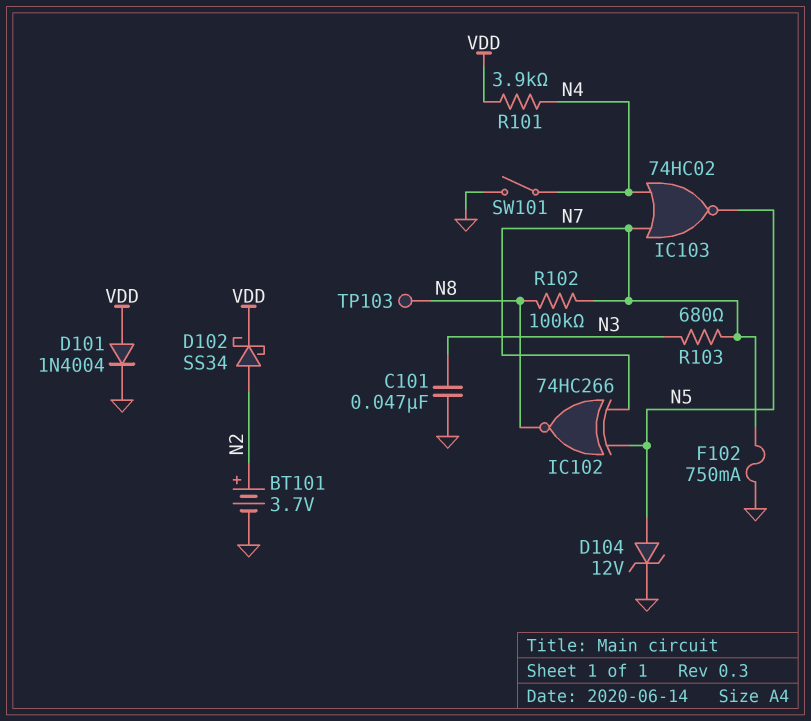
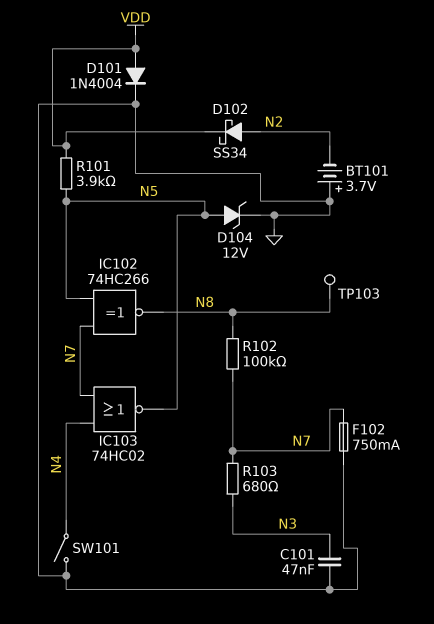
BT101: 3.7V (plus N2, minus GND) -> 3.7V (plus GND, minus N2)
R101: 3.9k (N4, VDD) -> 3.9k (N5, VDD)

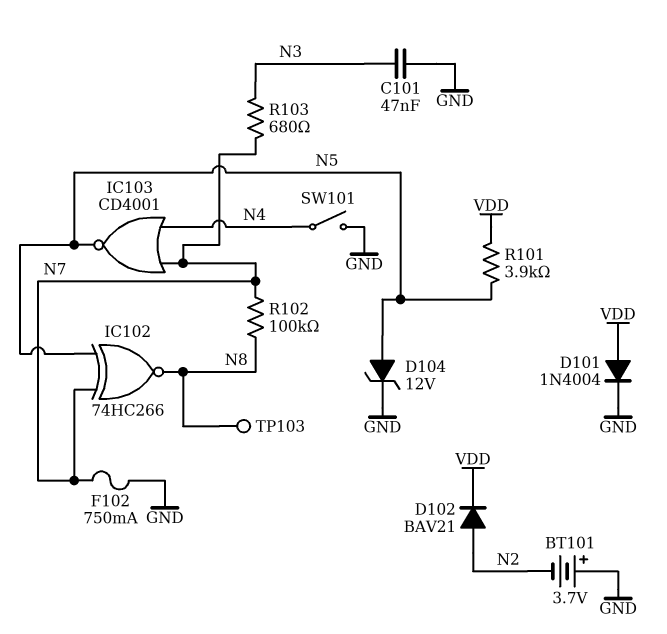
D102: schottky SS34 (A N2, K VDD) -> diode BAV21 (A N2, K VDD)
IC103: NOR 74HC02 (in N4, in N7, out N5) -> NOR CD4001 (in N4, in N7, out N5)

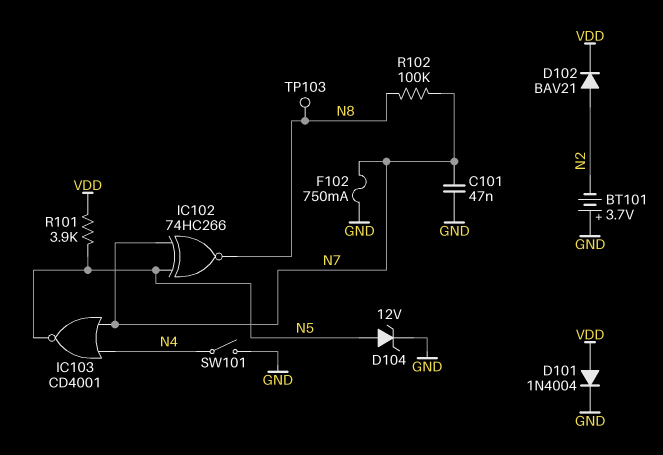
C101: 47nF (GND, N3) -> 47nF (GND, N7)
R103: 680 (N3, N7) -> none

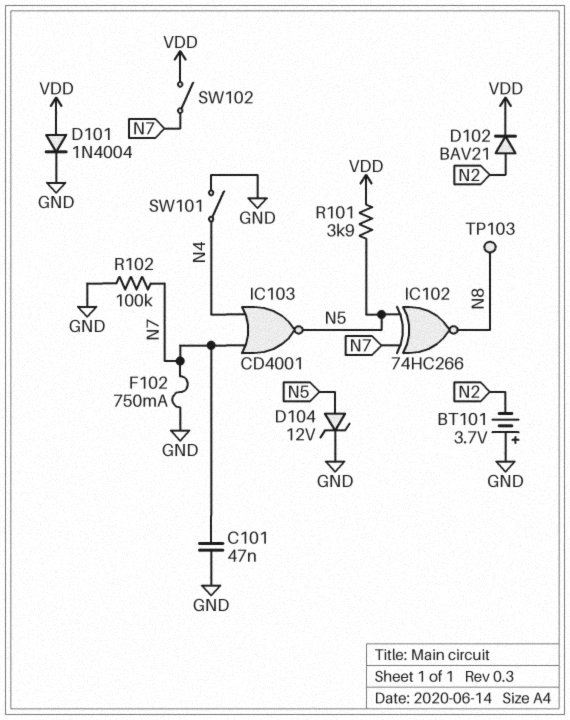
R102: 100k (N7, N8) -> 100k (GND, N7)
SW102: none -> switch (N7, VDD)

